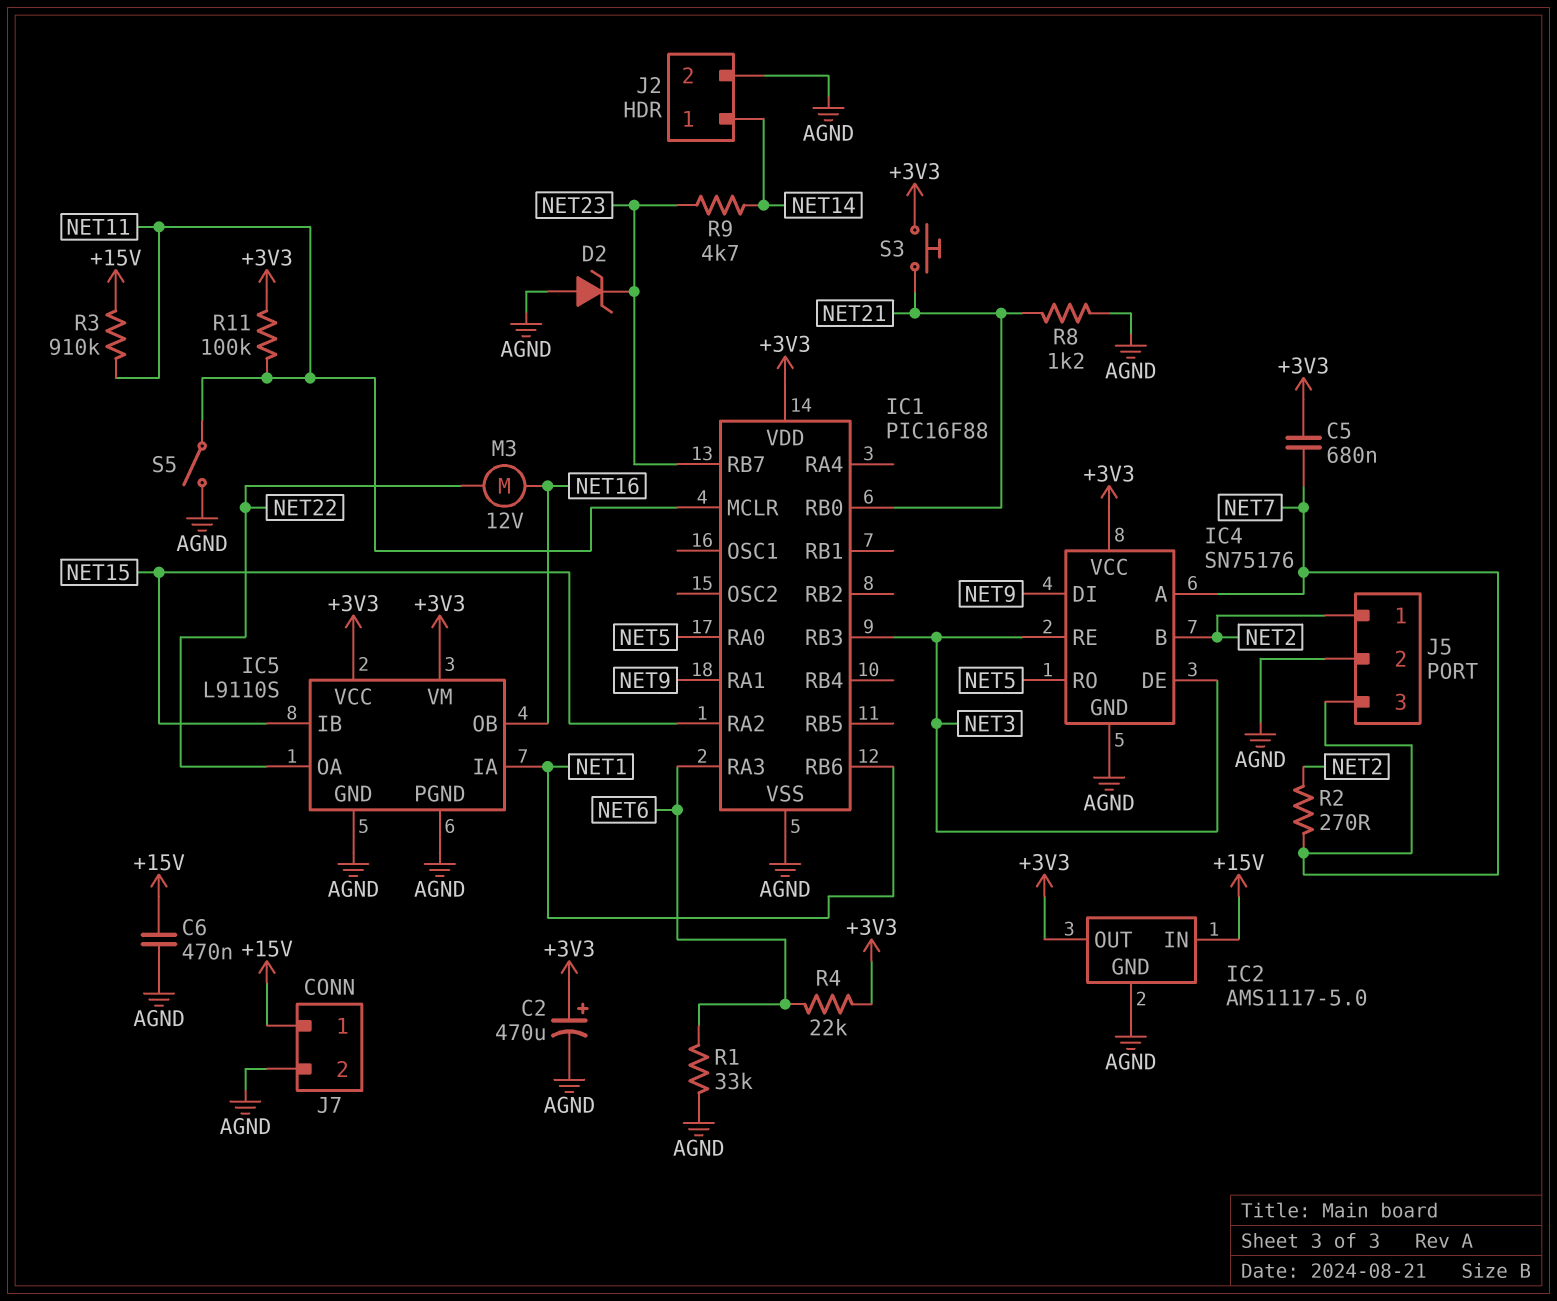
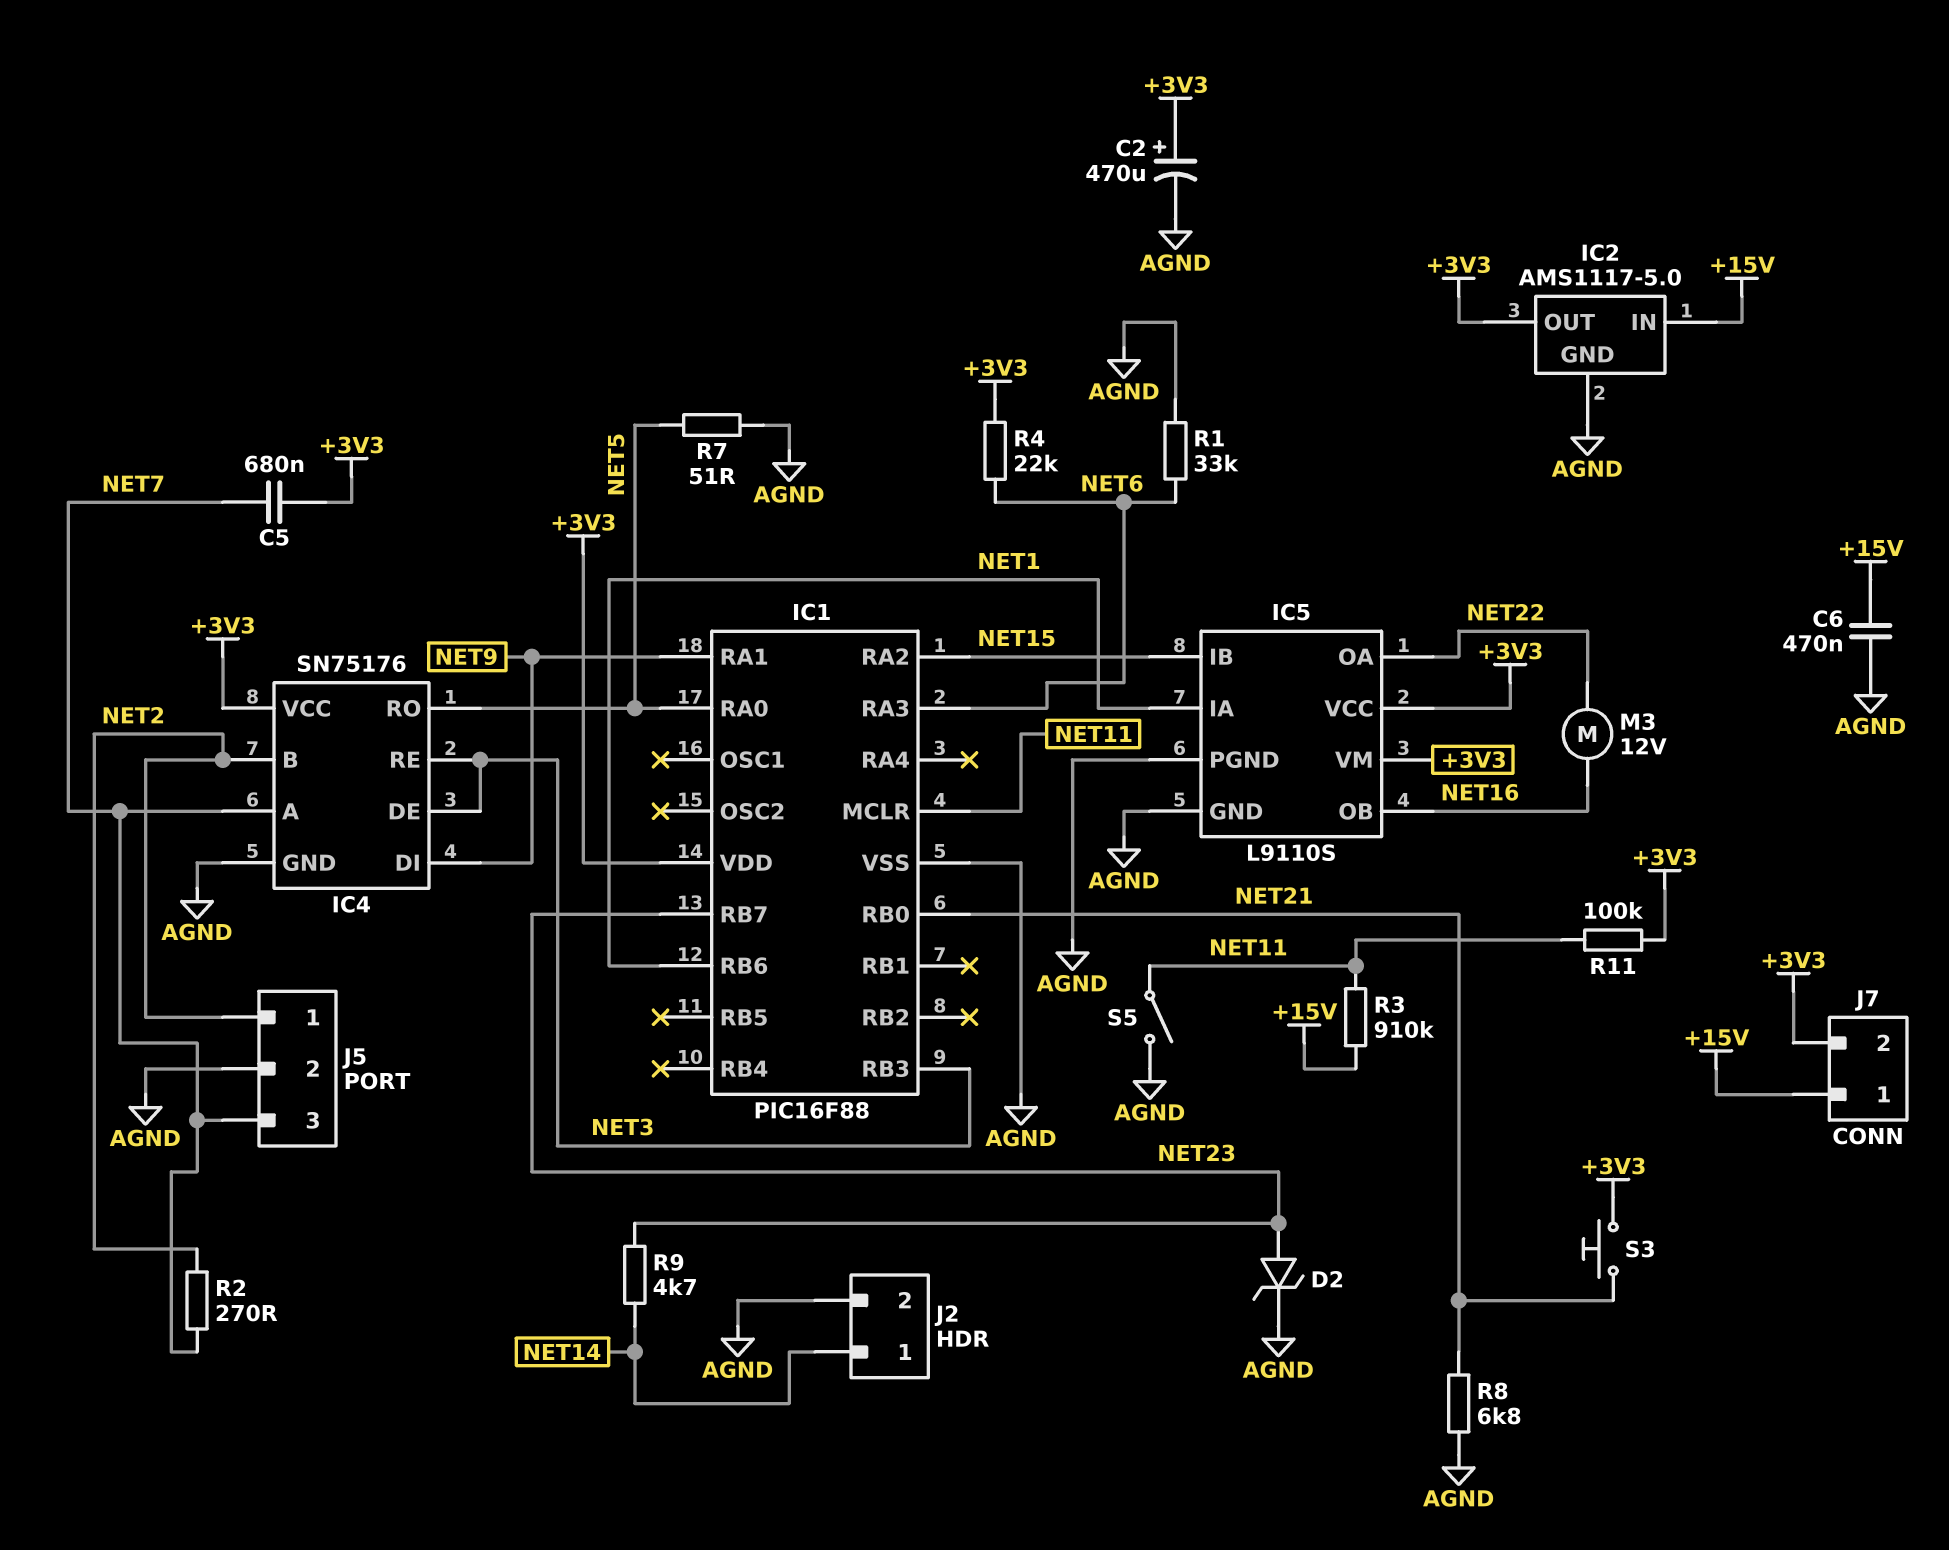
D2: zener (A AGND, K NET23) -> zener (A NET23, K AGND)
J7 pin 2: AGND -> +3V3
R7: none -> 51 (AGND, NET5)
R8: 1.2k (AGND, NET21) -> 6.8k (AGND, NET21)

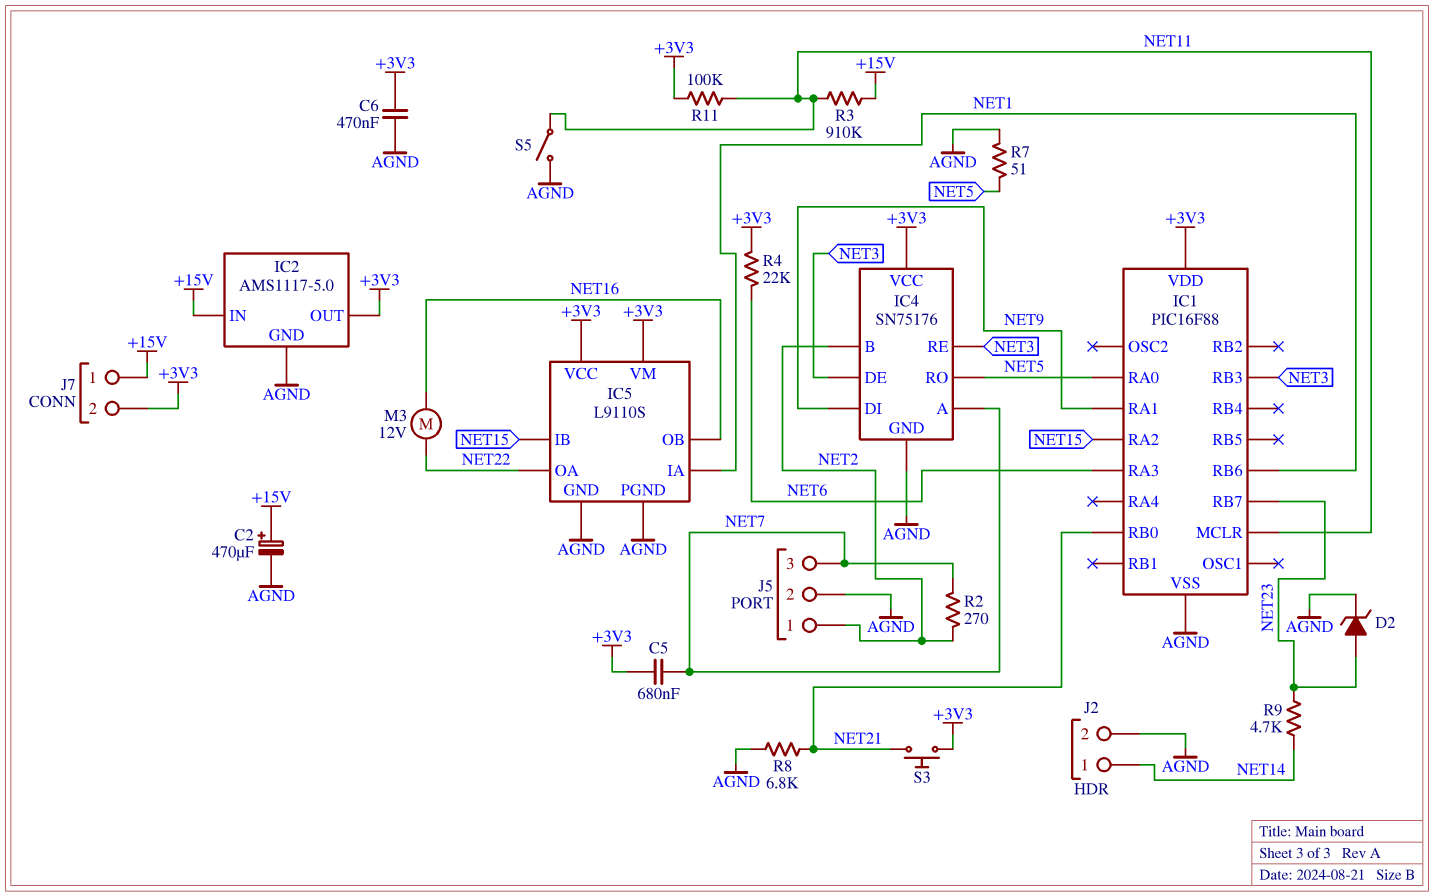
C2: 470uF (plus +3V3, minus AGND) -> 470uF (plus +15V, minus AGND)
C6: 470nF (+15V, AGND) -> 470nF (+3V3, AGND)
R1: 33k (AGND, NET6) -> none

